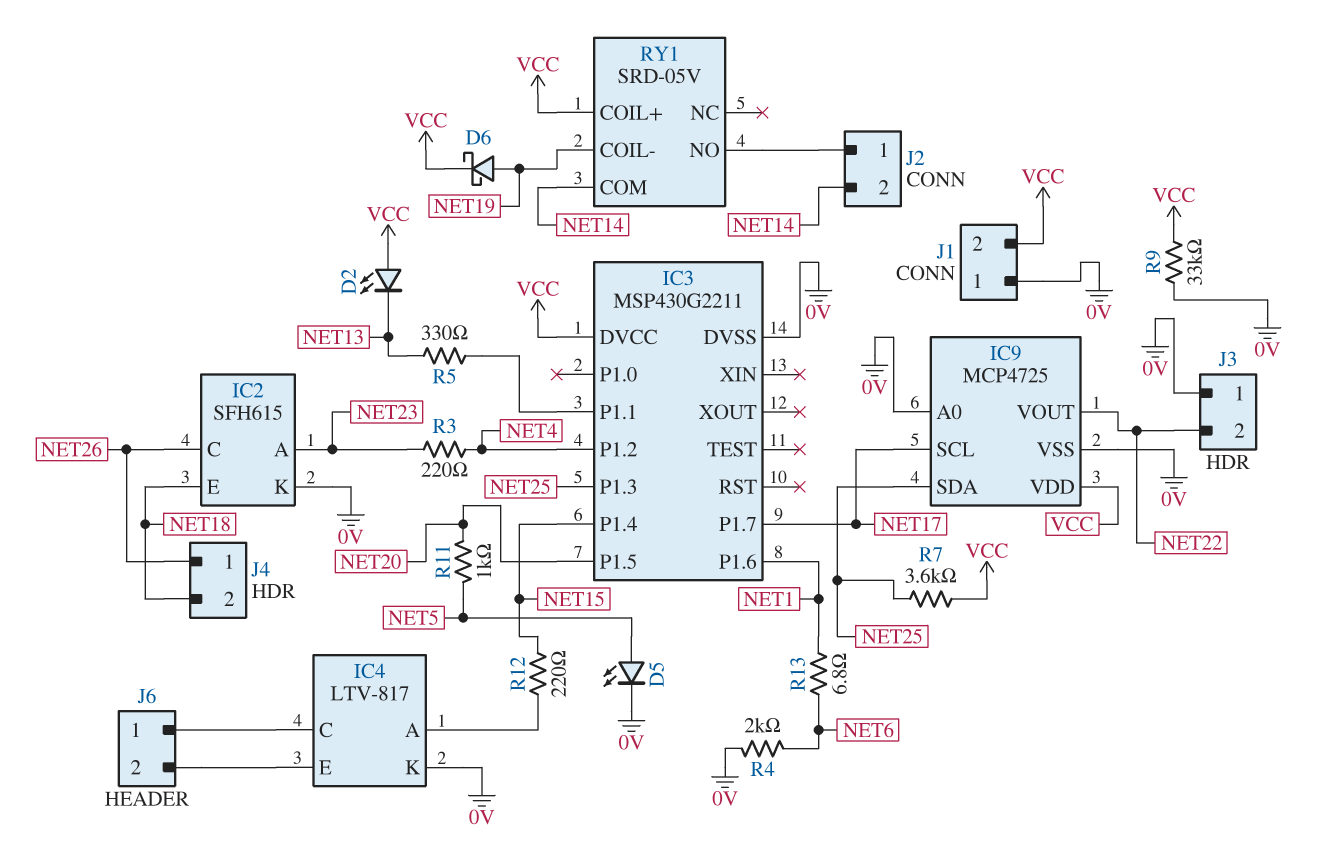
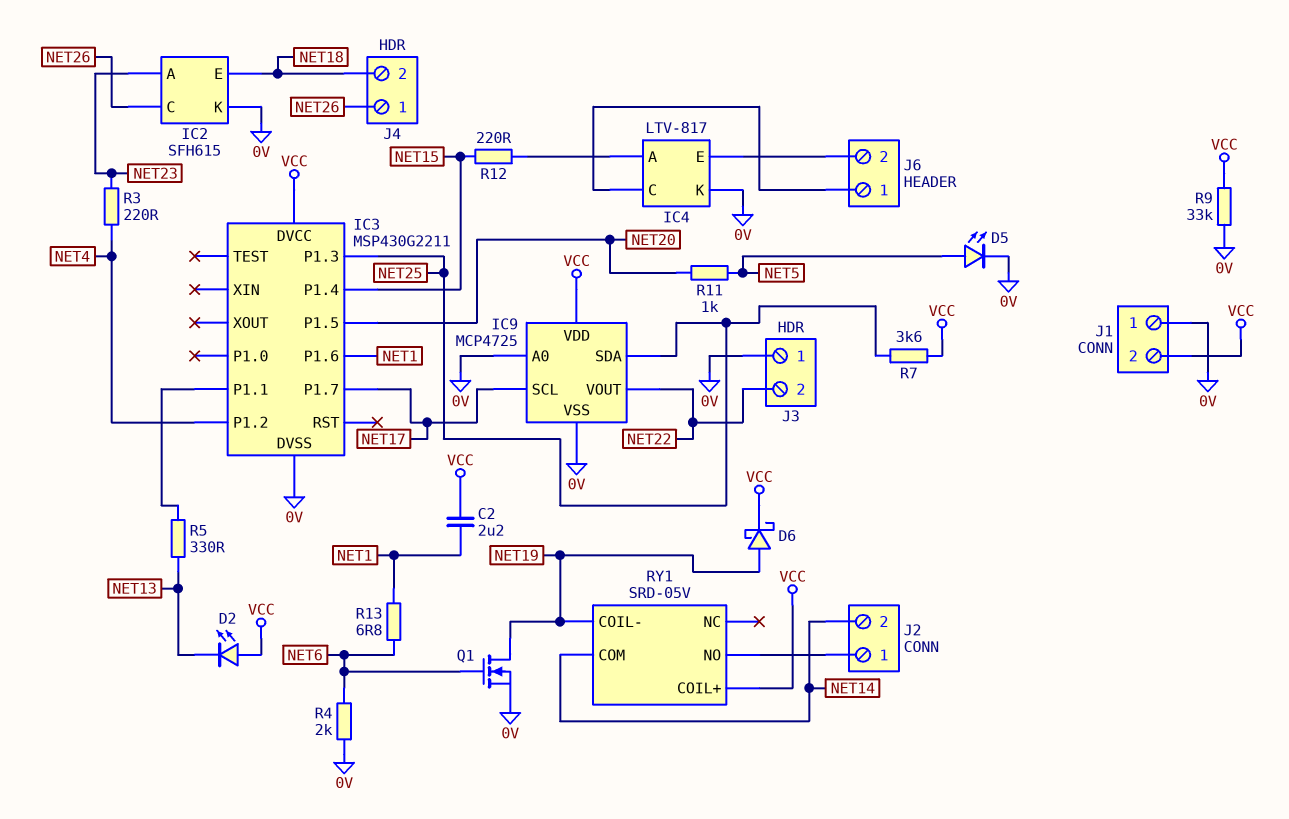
C2: none -> 2.2uF (NET1, VCC)
Q1: none -> NMOS (G NET6, D NET19, S 0V)

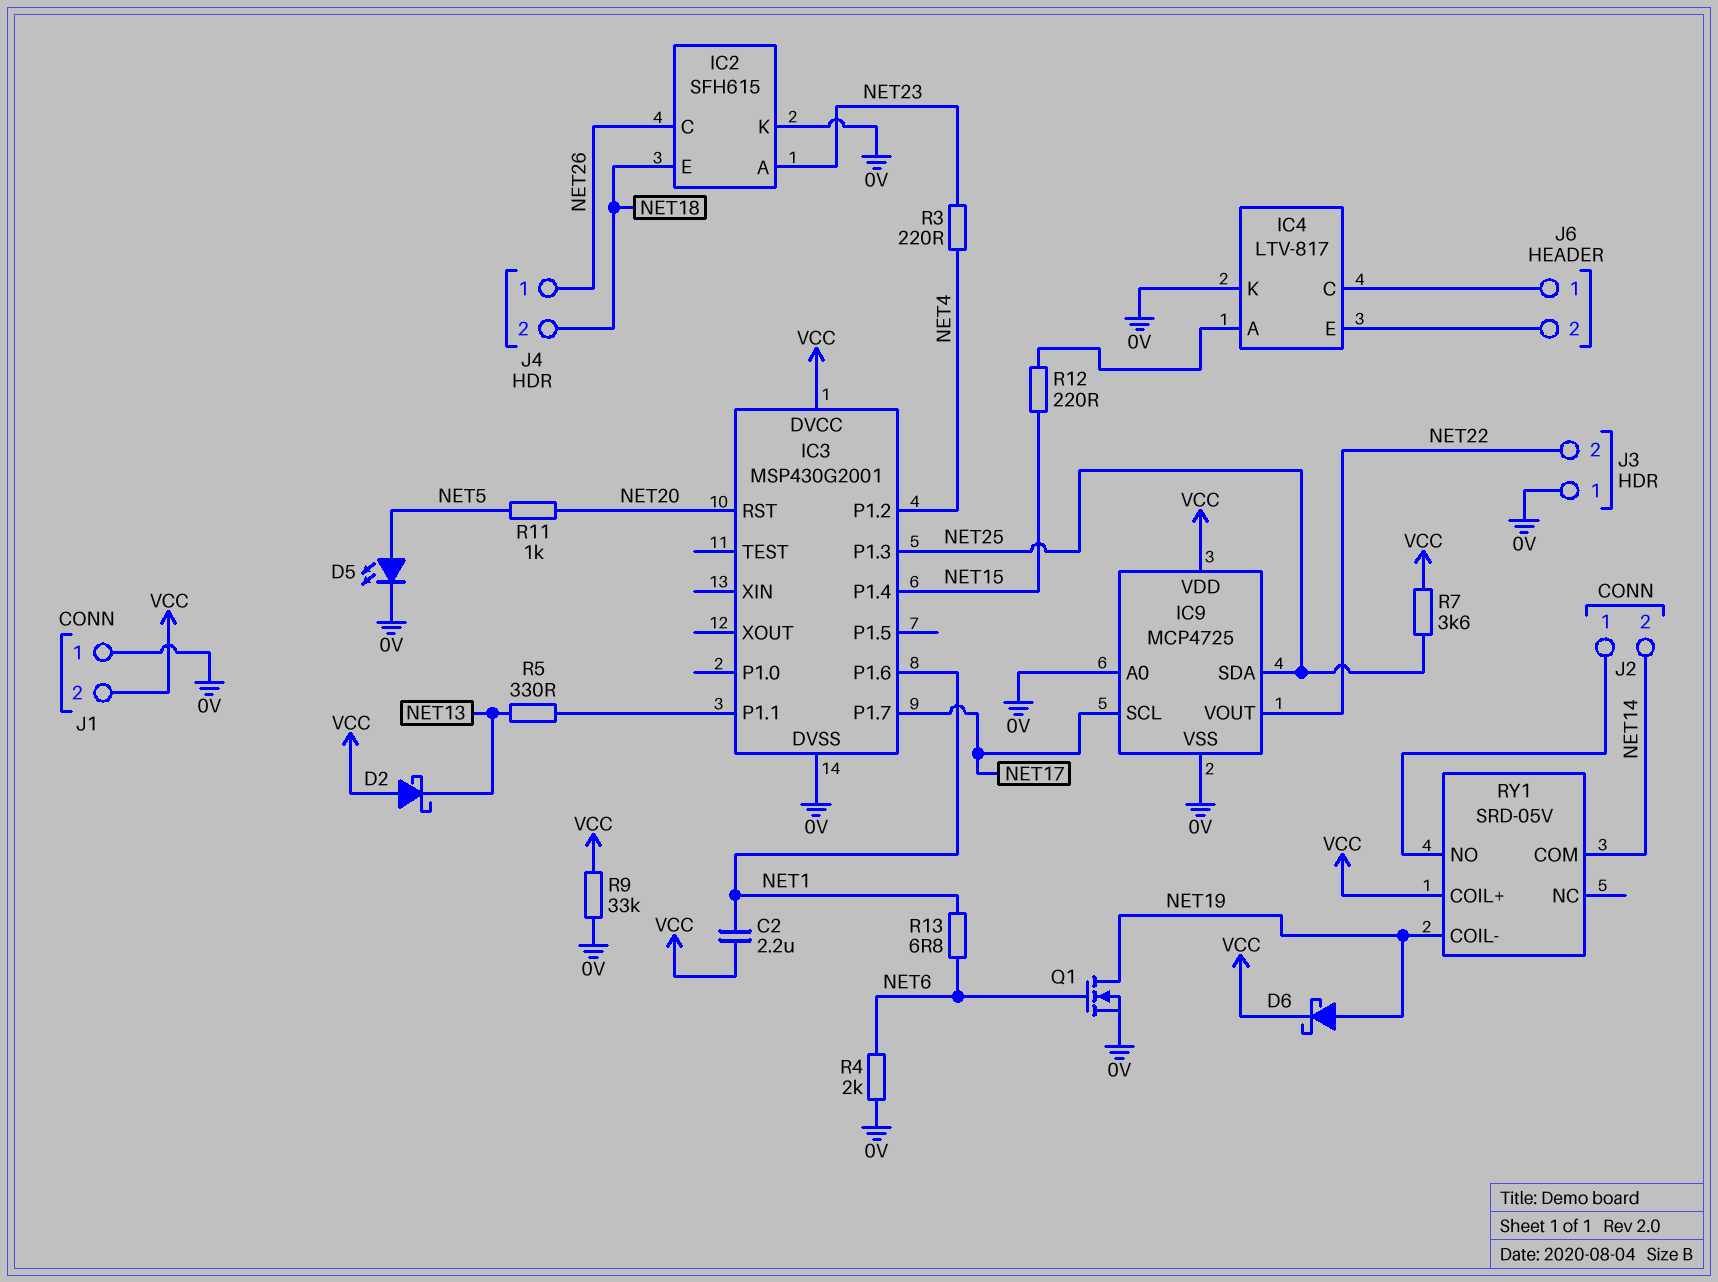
D2: LED (A VCC, K NET13) -> schottky (A VCC, K NET13)
IC3: MSP430G2211 -> MSP430G2001
IC3 pin P1.5: NET20 -> none
IC3 pin RST: none -> NET20

